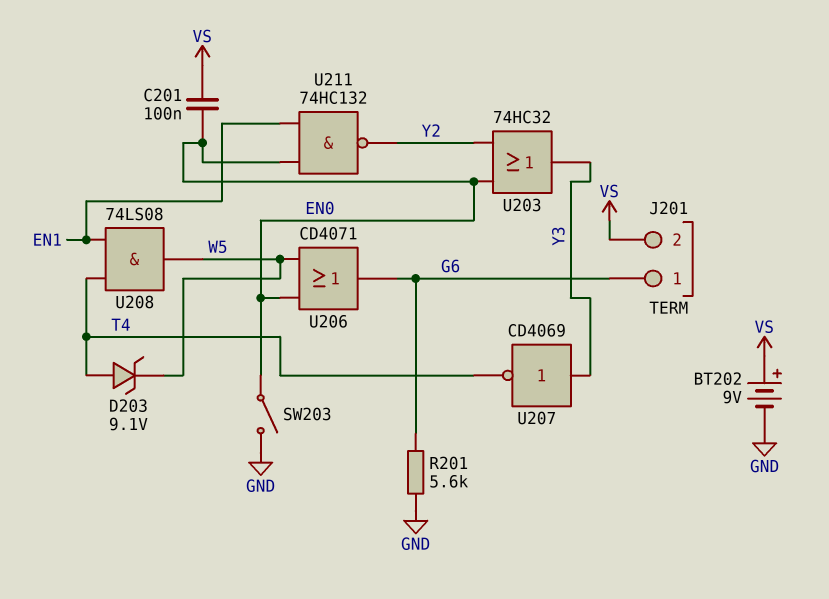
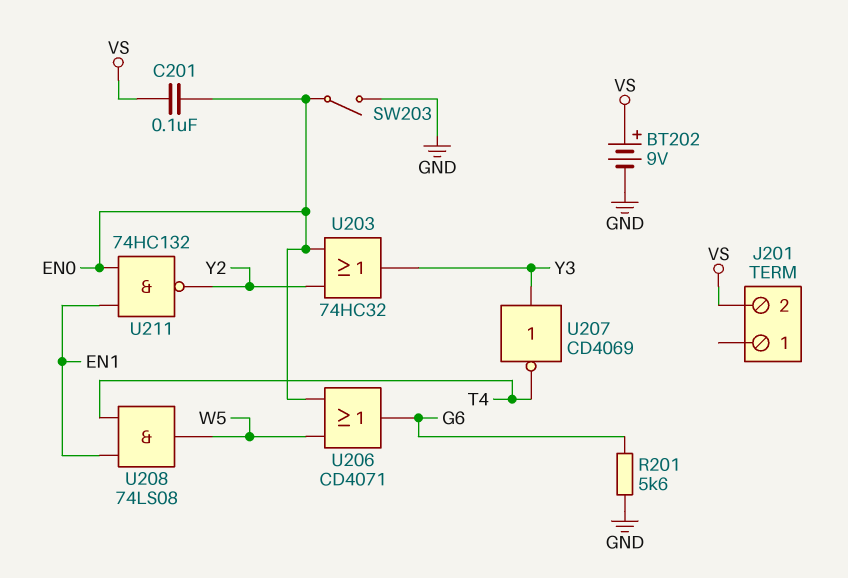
D203: zener 9.1V (A T4, K W5) -> none
J201 pin 1: G6 -> none

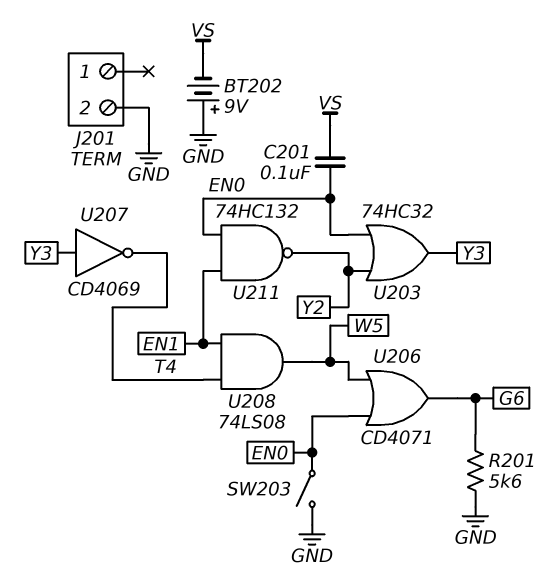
BT202: 9V (plus VS, minus GND) -> 9V (plus GND, minus VS)
J201 pin 2: VS -> GND

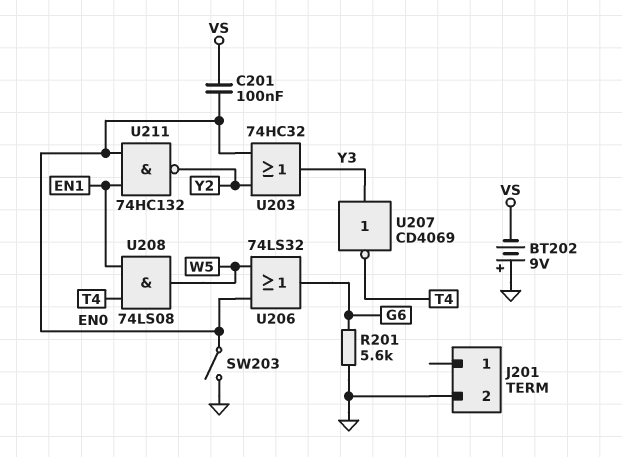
U206: OR CD4071 (in EN0, in W5, out G6) -> OR 74LS32 (in EN0, in W5, out G6)

